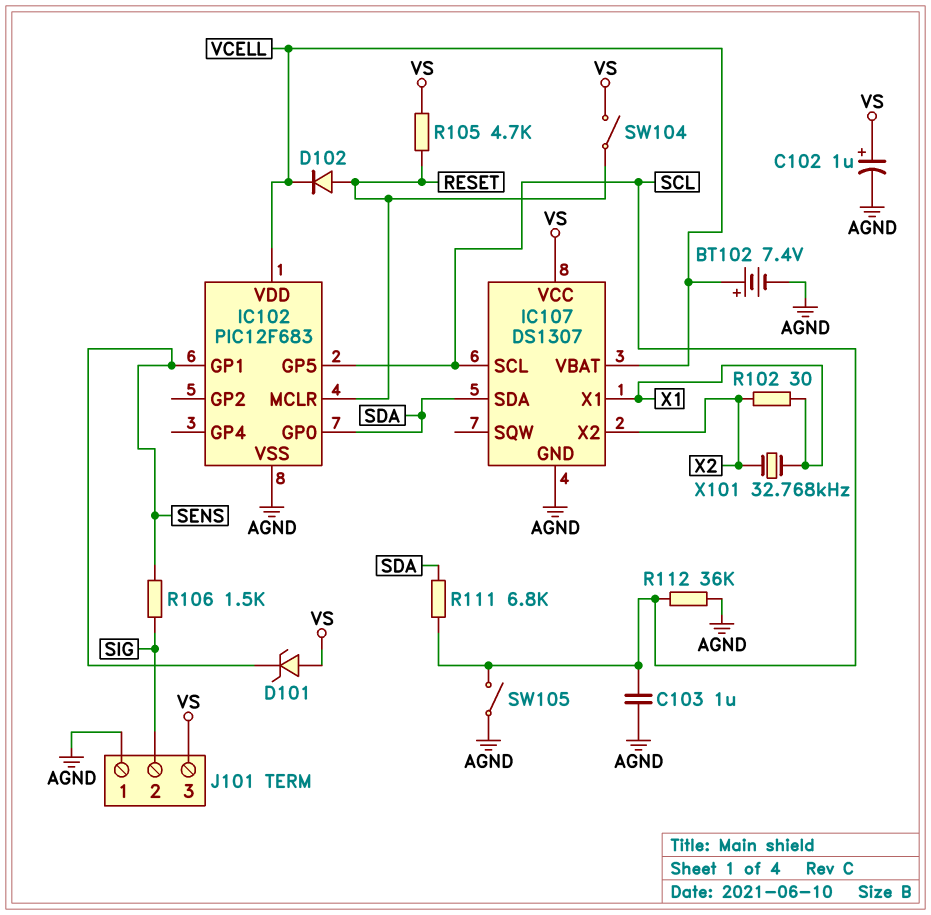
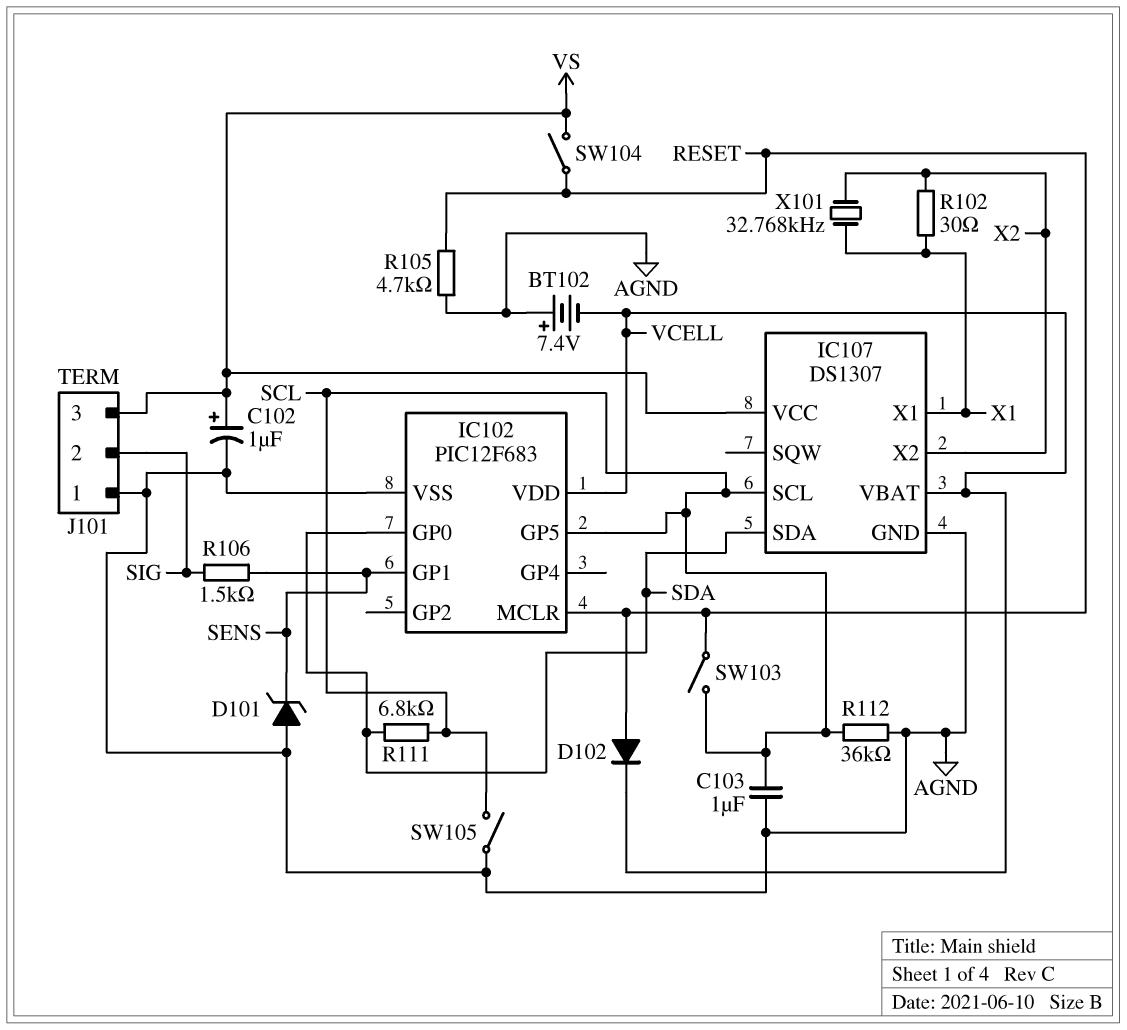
BT102: 7.4V (plus VCELL, minus AGND) -> 7.4V (plus AGND, minus VCELL)
D101: zener (A VS, K SENS) -> zener (A AGND, K SENS)
R105: 4.7k (RESET, VS) -> 4.7k (AGND, RESET)
SW103: none -> switch (RESET, SCL)

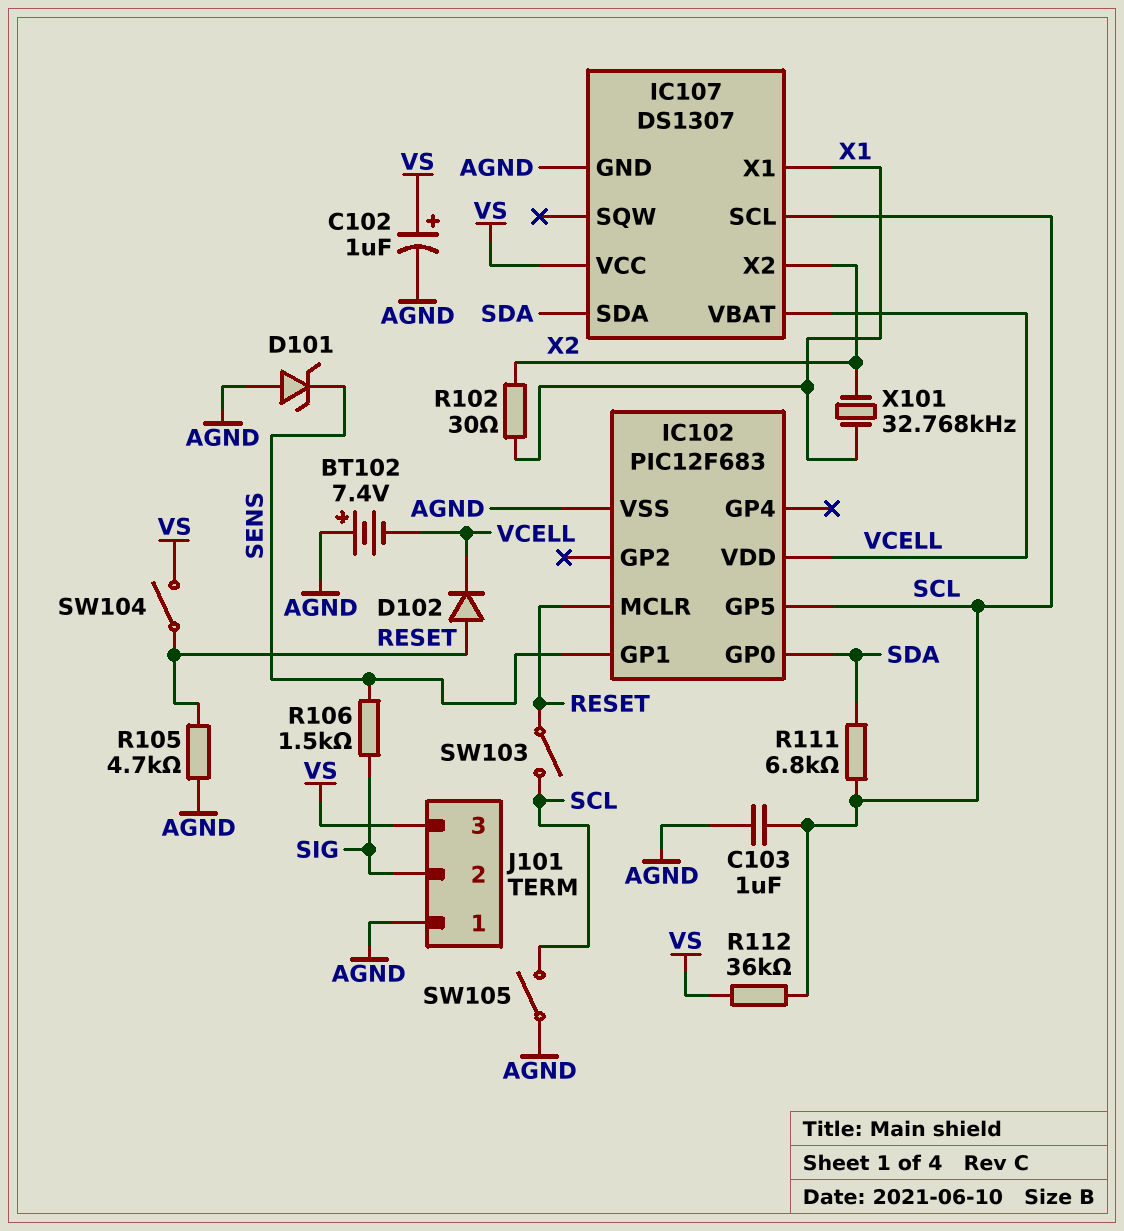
R112: 36k (AGND, SCL) -> 36k (SCL, VS)

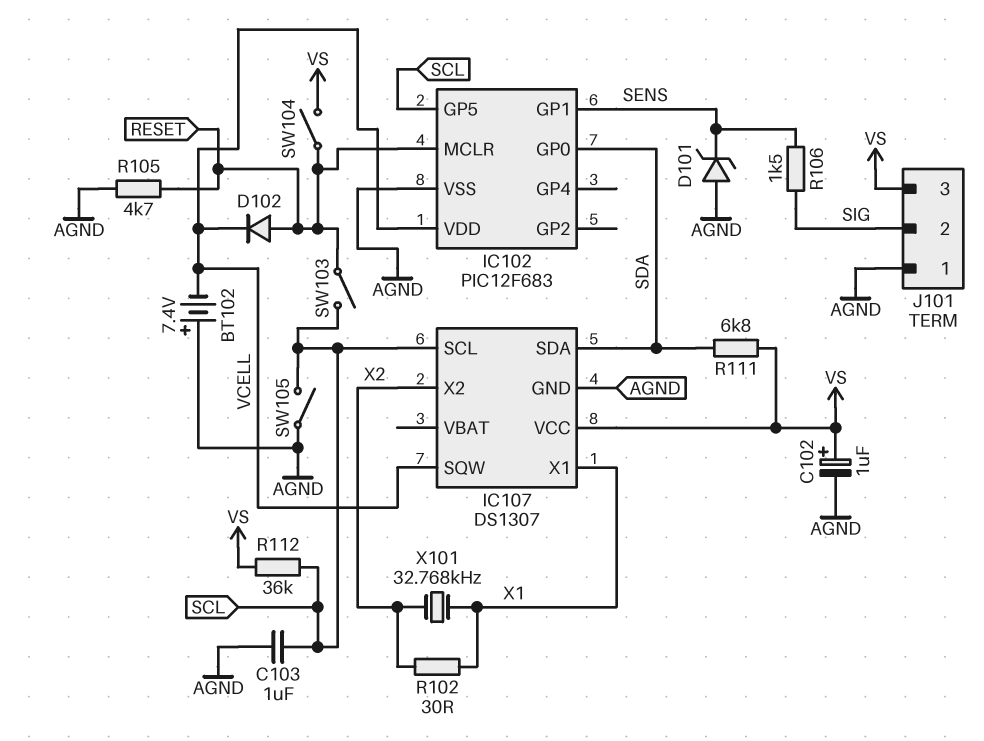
IC107 pin SQW: none -> VCELL
IC107 pin VBAT: VCELL -> none
R111: 6.8k (SCL, SDA) -> 6.8k (SDA, VS)

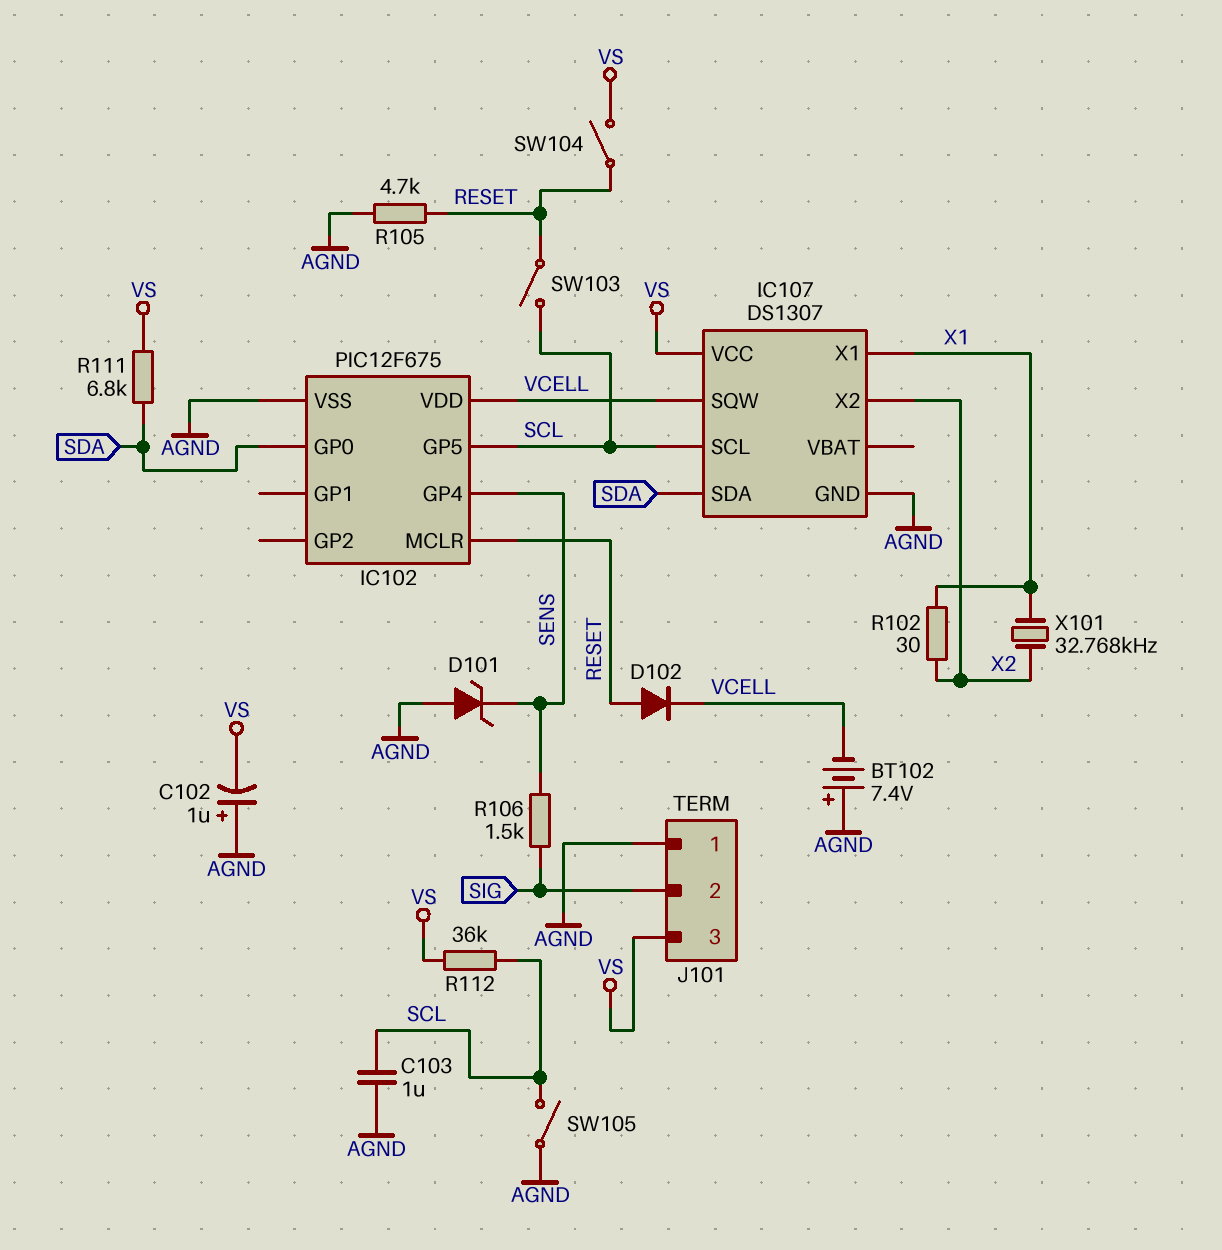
C102: 1uF (plus VS, minus AGND) -> 1uF (plus AGND, minus VS)
IC102: PIC12F683 -> PIC12F675
IC102 pin GP1: SENS -> none
IC102 pin GP4: none -> SENS

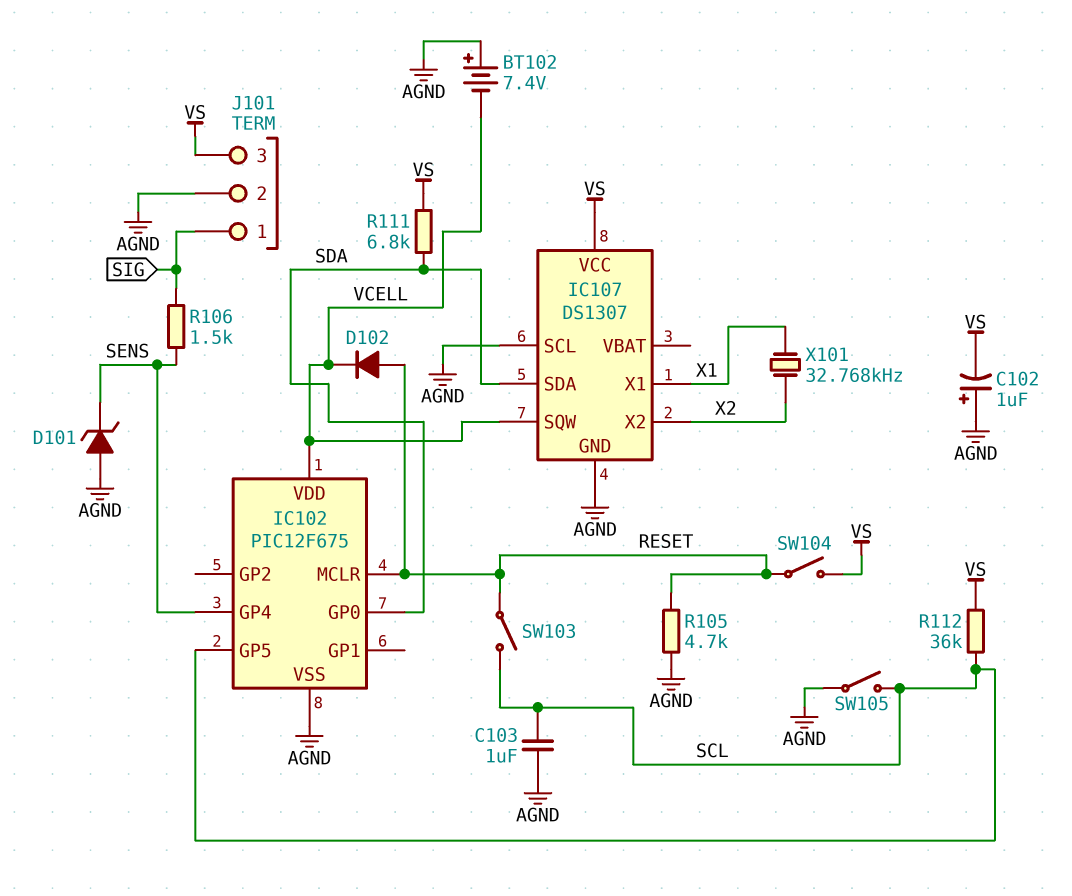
IC107 pin SCL: SCL -> AGND
J101 pin 1: AGND -> SIG
J101 pin 2: SIG -> AGND
R102: 30 (X1, X2) -> none

